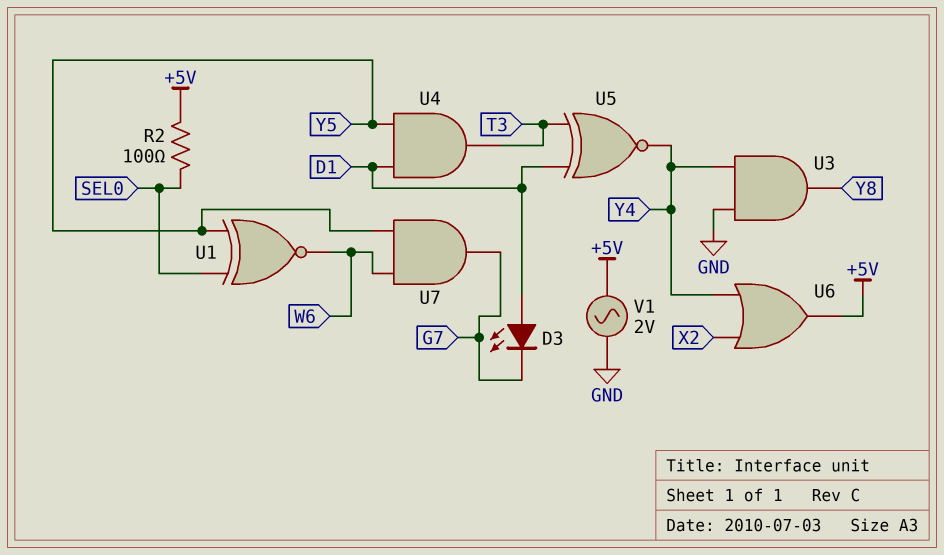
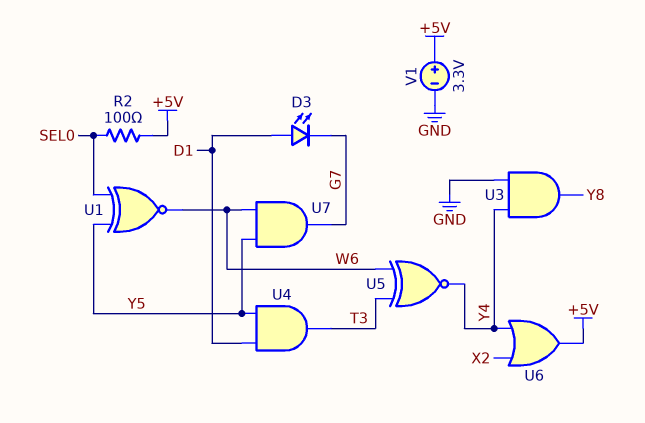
U5: XNOR (in D1, in T3, out Y4) -> XNOR (in T3, in W6, out Y4)
V1: AC 2V (+5V, GND) -> 3.3V (plus +5V, minus GND)

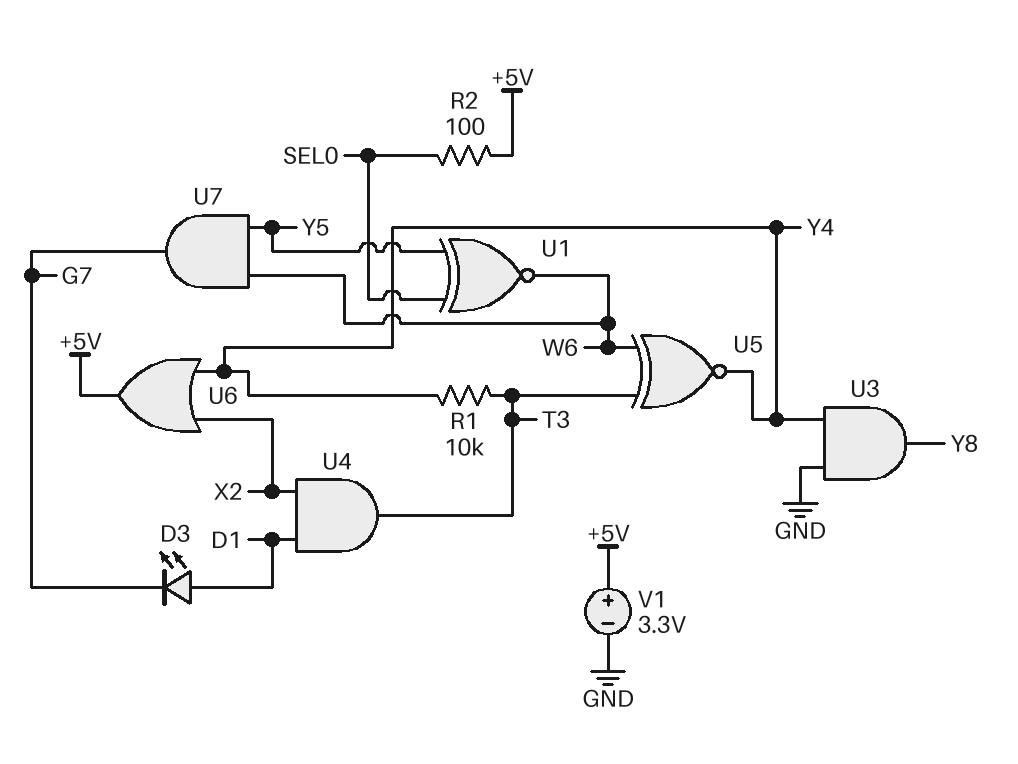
R1: none -> 10k (T3, Y4)
U4: AND (in D1, in Y5, out T3) -> AND (in D1, in X2, out T3)

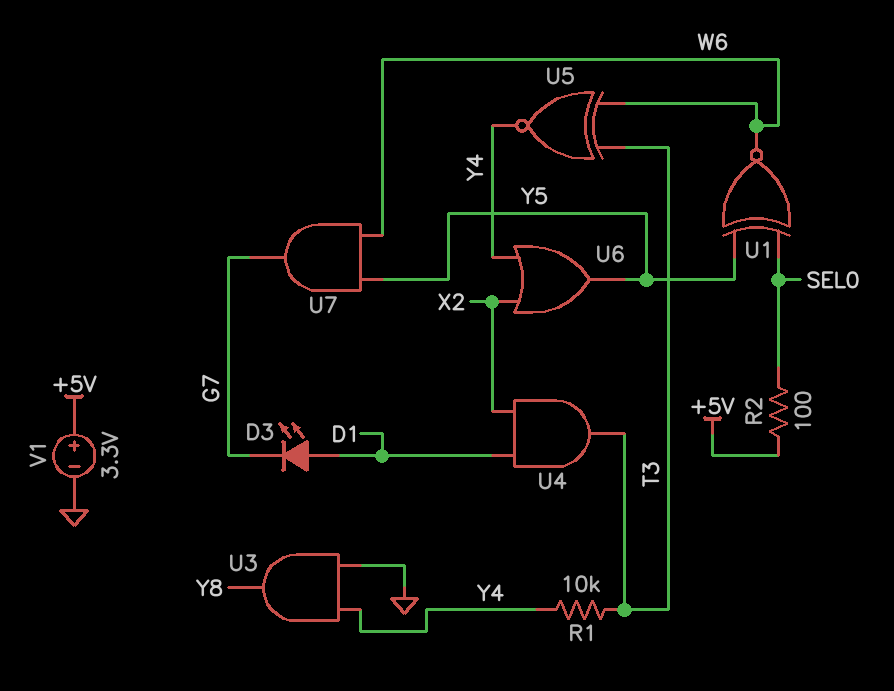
U6: OR (in X2, in Y4, out +5V) -> OR (in X2, in Y4, out Y5)

